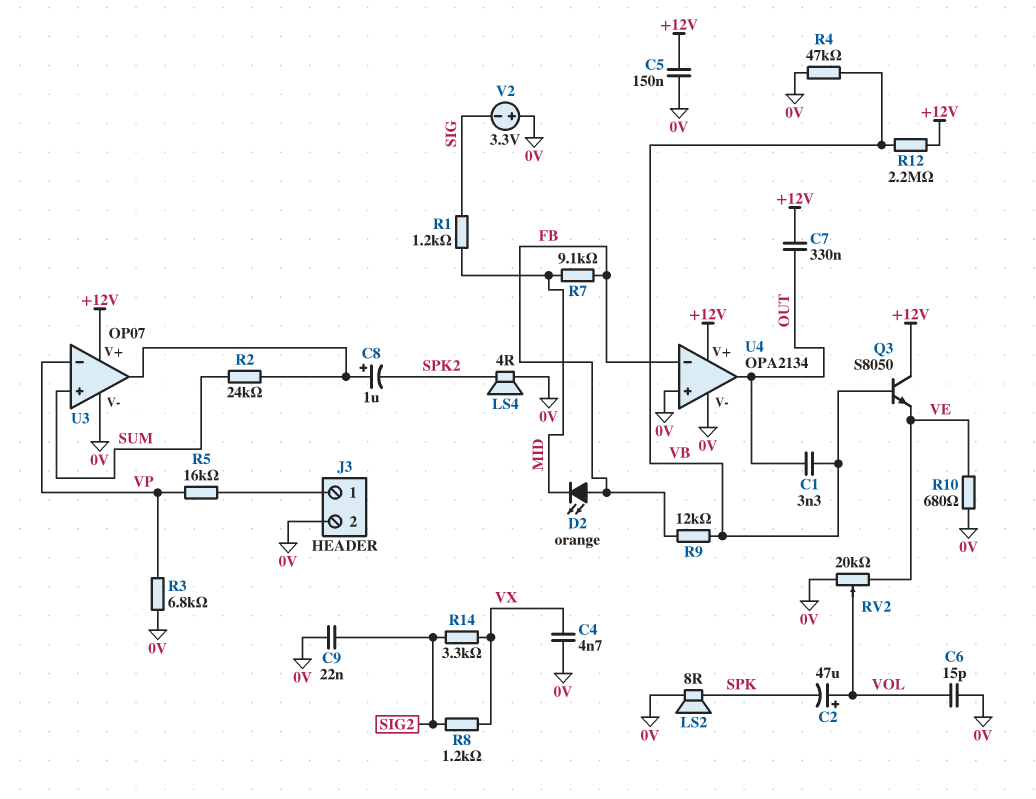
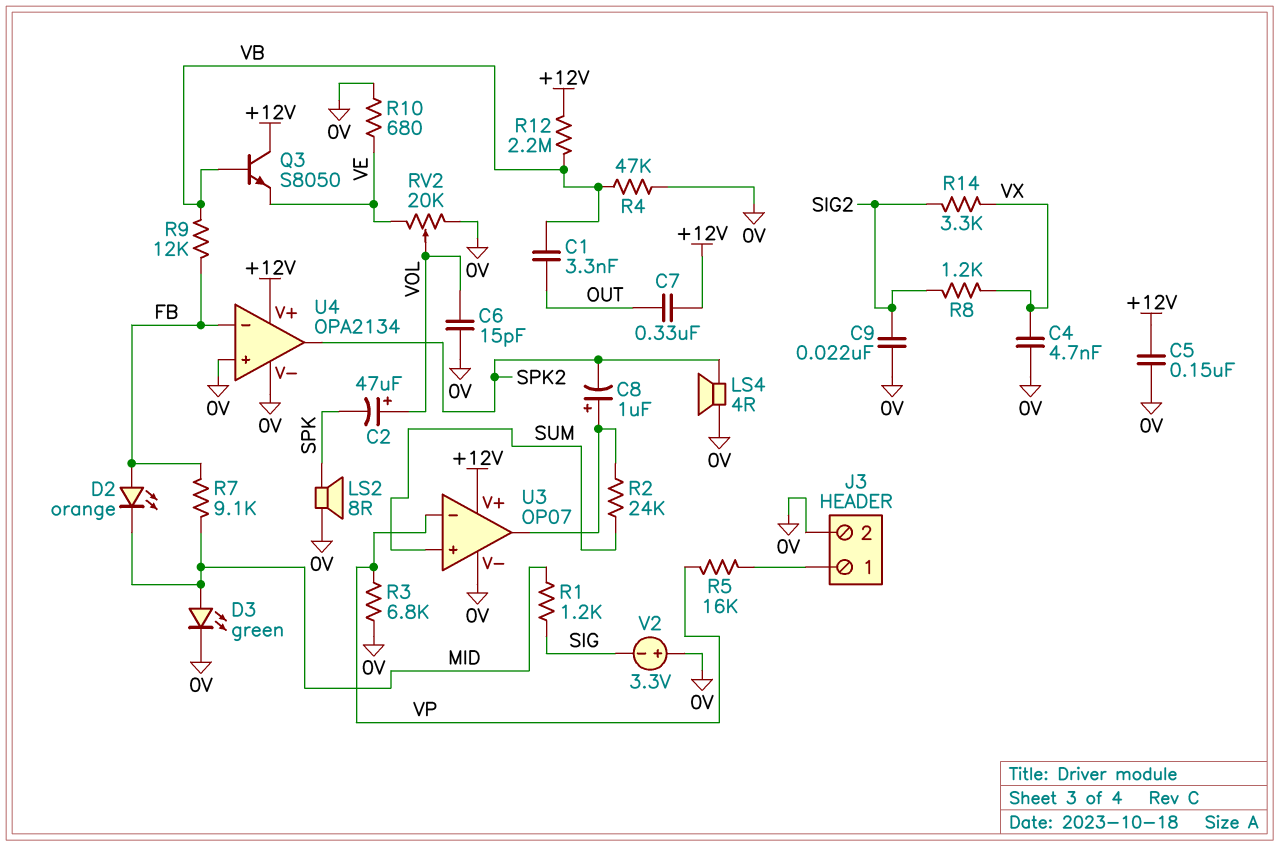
D3: none -> LED green (A MID, K 0V)
U4 pin out: OUT -> SPK2

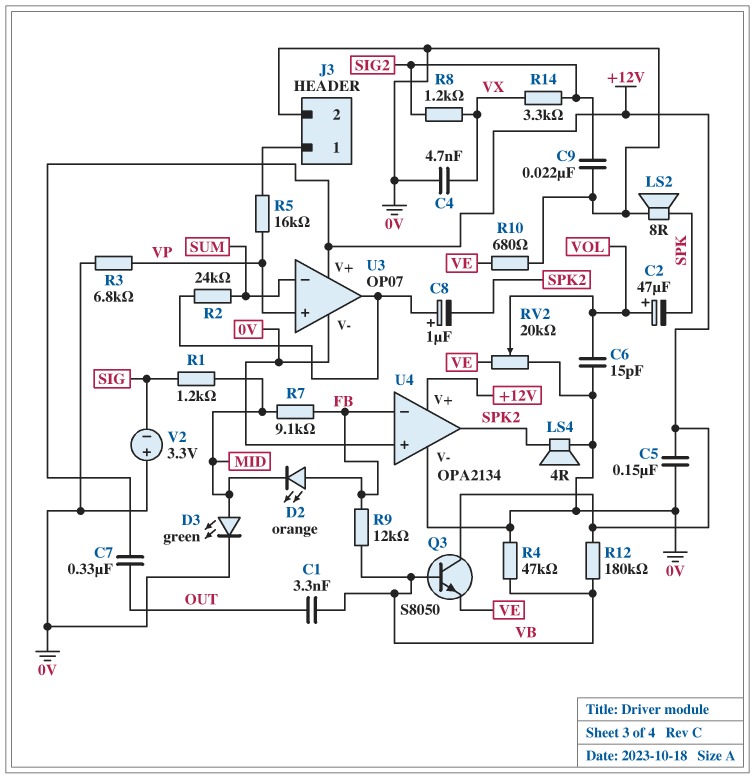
R12: 2.2M (+12V, VB) -> 180k (+12V, VB)
U3 pin in+: SUM -> VP
U3 pin in-: VP -> SUM

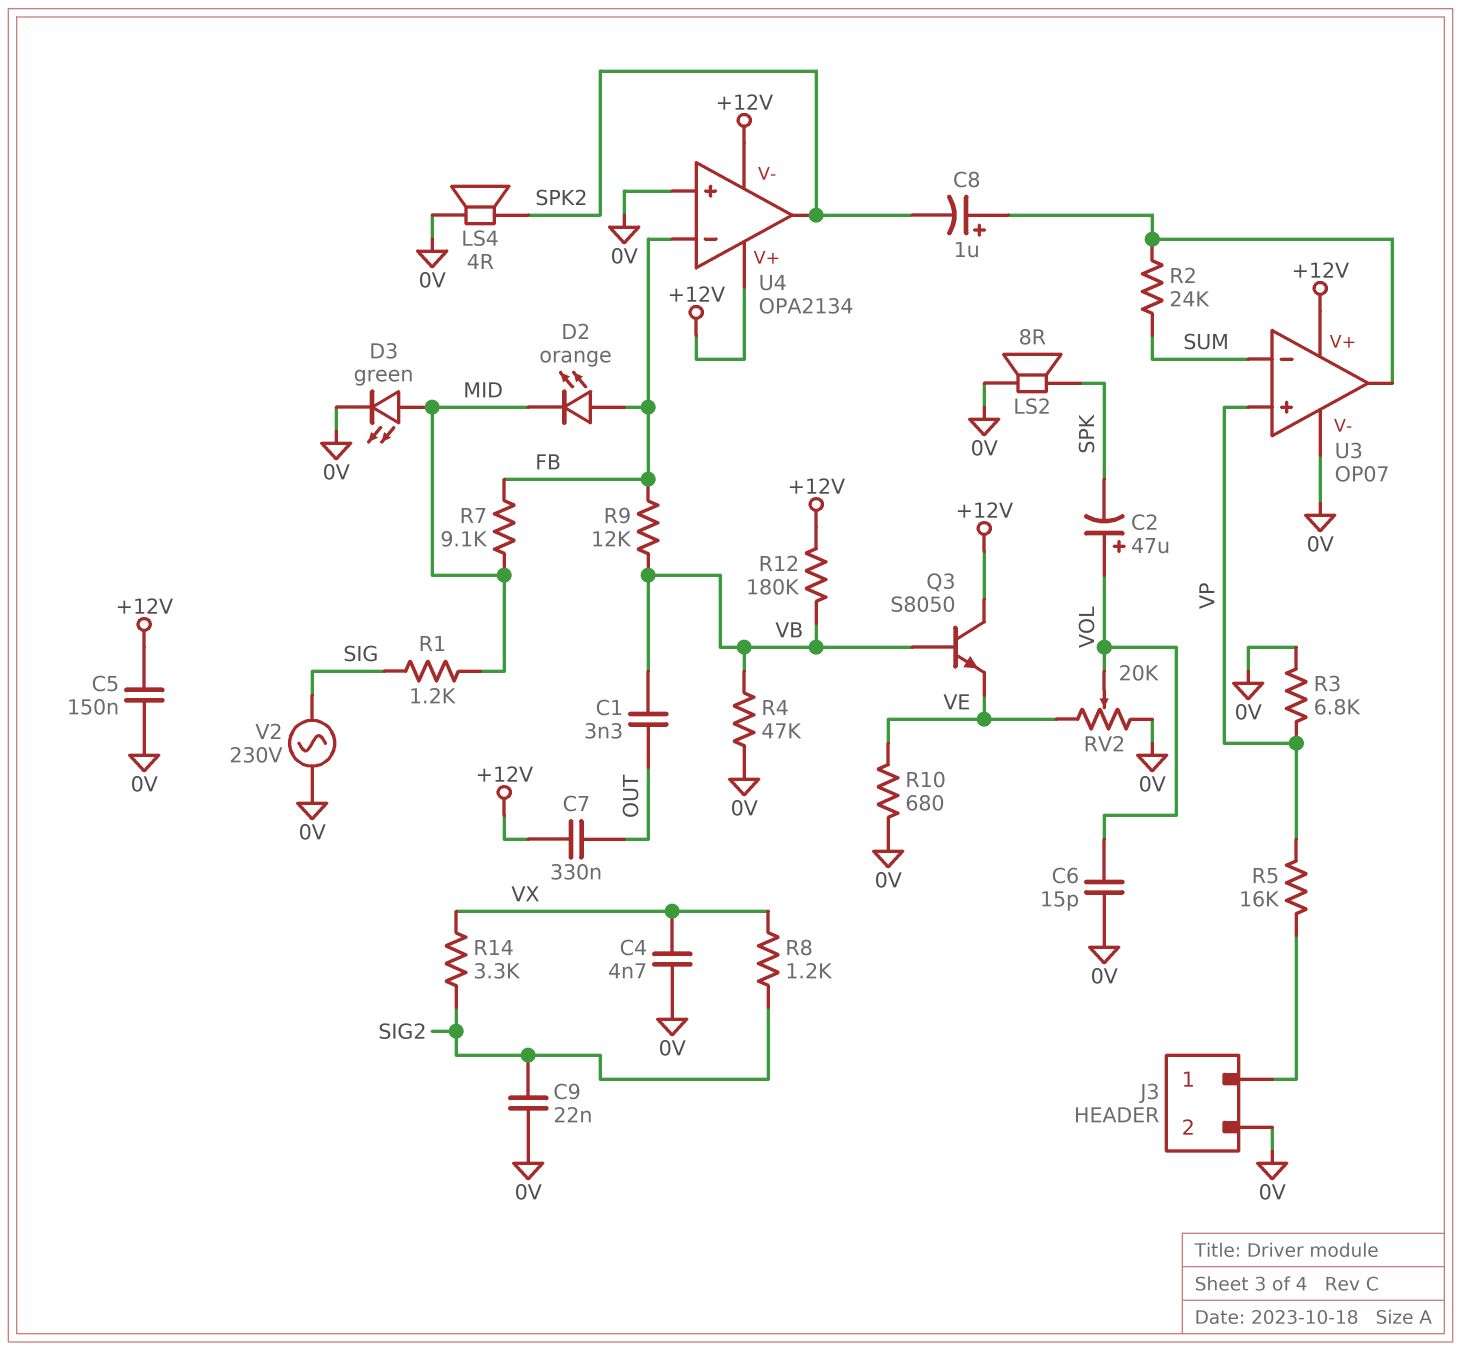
U4 pin V-: 0V -> +12V
V2: 3.3V (plus 0V, minus SIG) -> AC 230V (0V, SIG)

